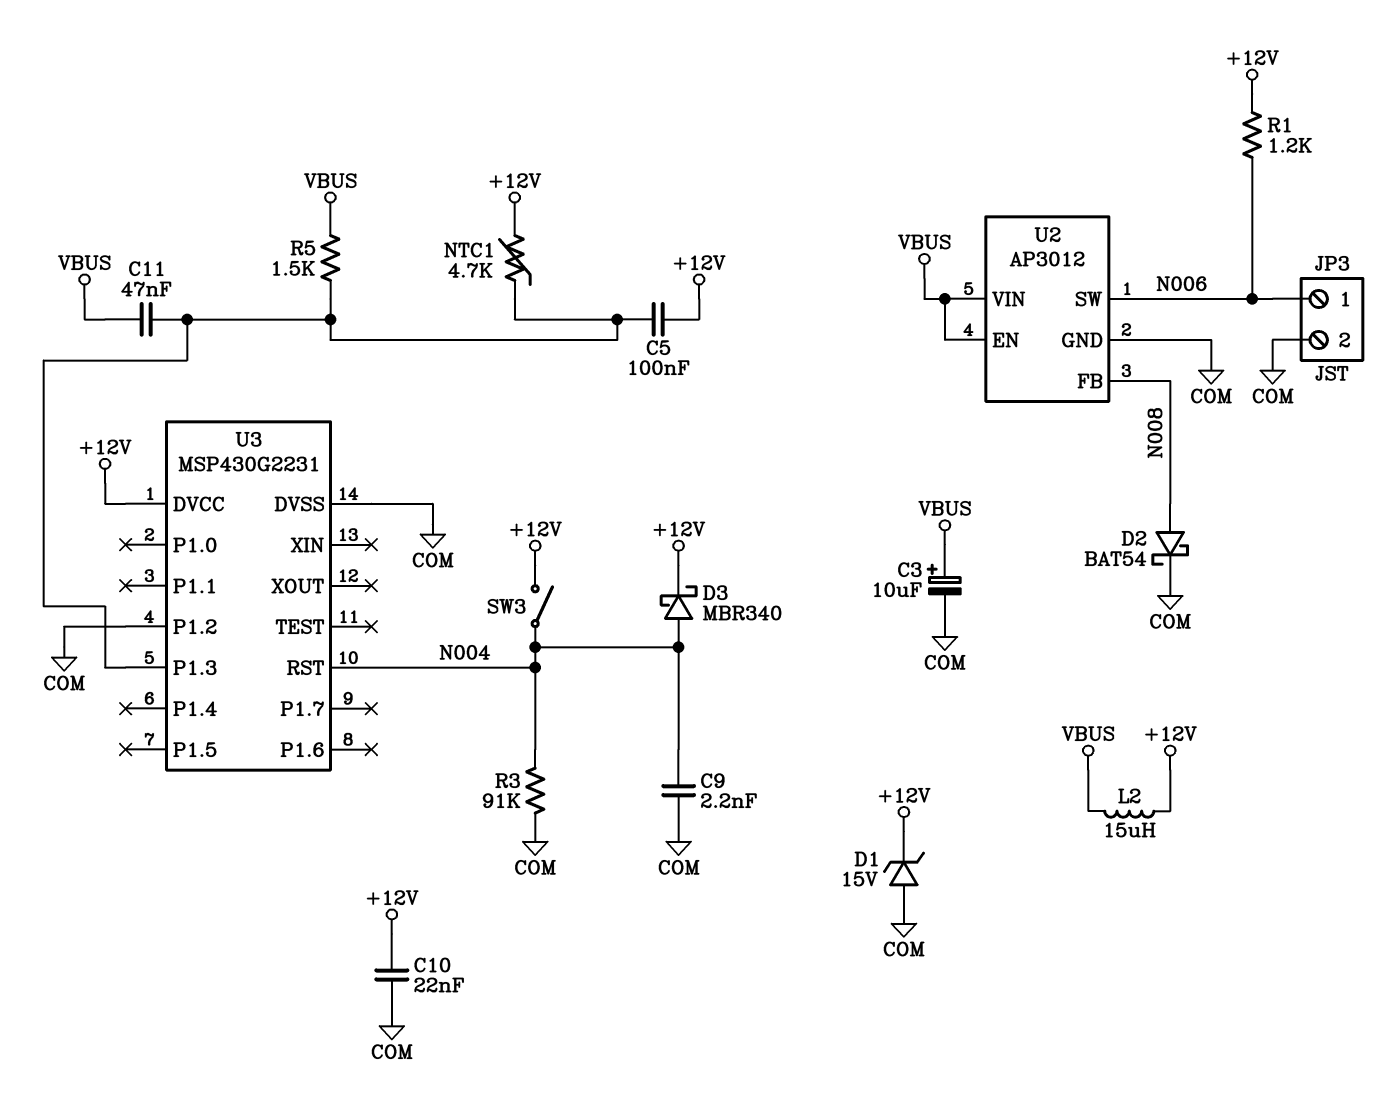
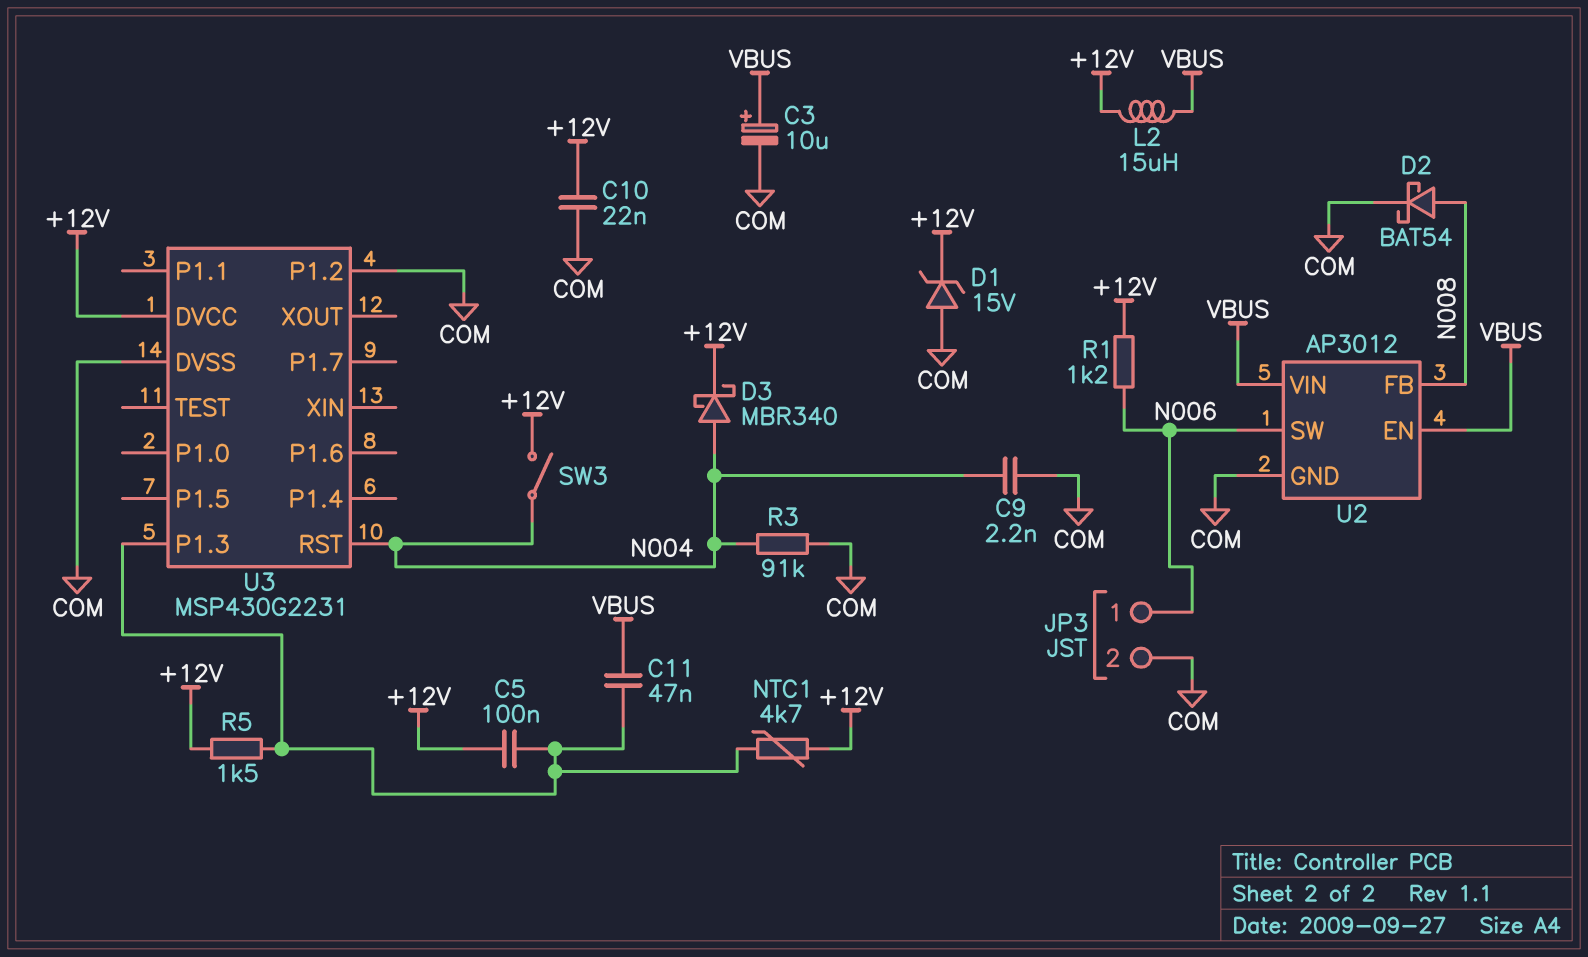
R5: 1.5k (U3/P1.3, VBUS) -> 1.5k (+12V, U3/P1.3)

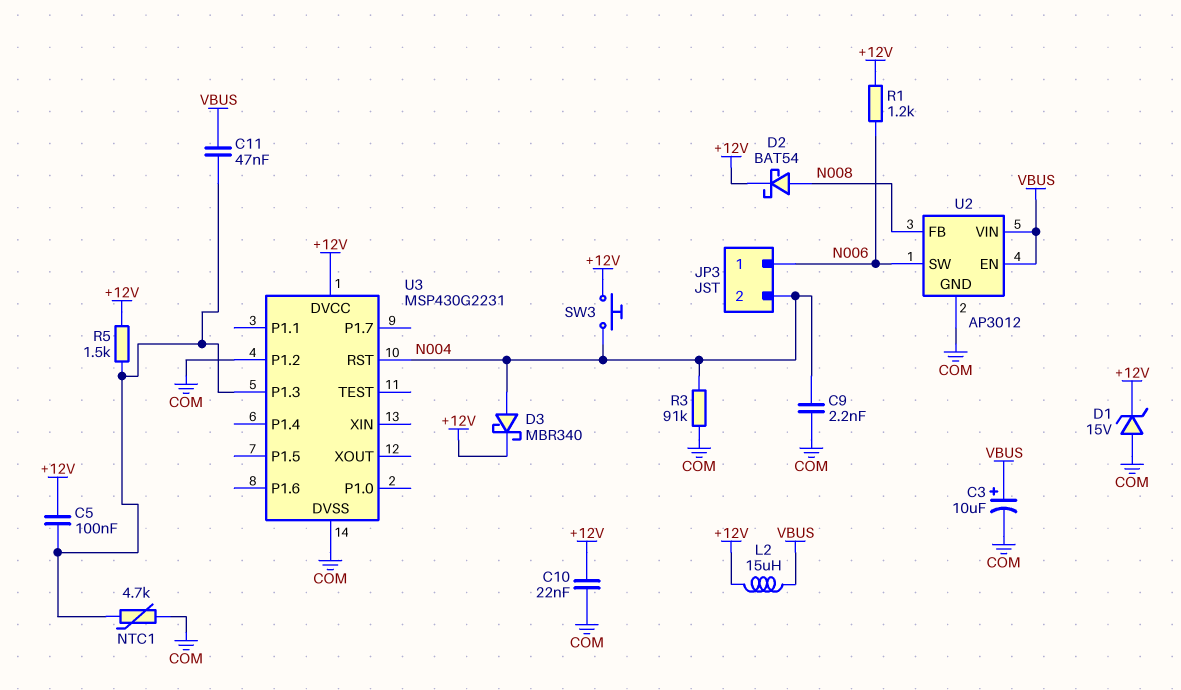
D2: schottky BAT54 (A N008, K COM) -> schottky BAT54 (A N008, K +12V)
JP3 pin 2: COM -> N004
NTC1: 4.7k (+12V, U3/P1.3) -> 4.7k (COM, U3/P1.3)
SW3: switch (+12V, N004) -> button (+12V, N004)

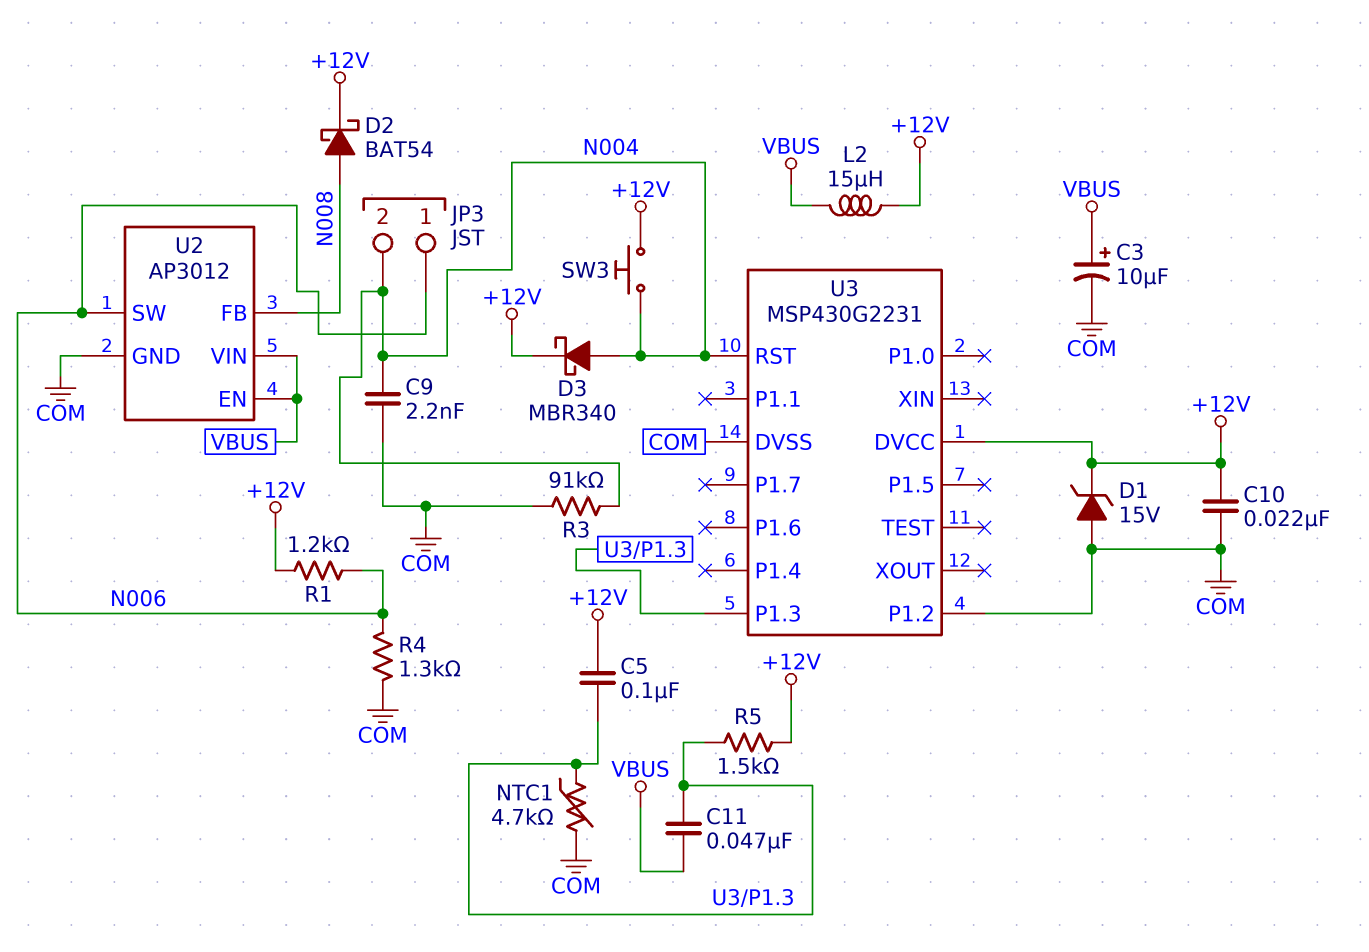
R4: none -> 1.3k (COM, N006)

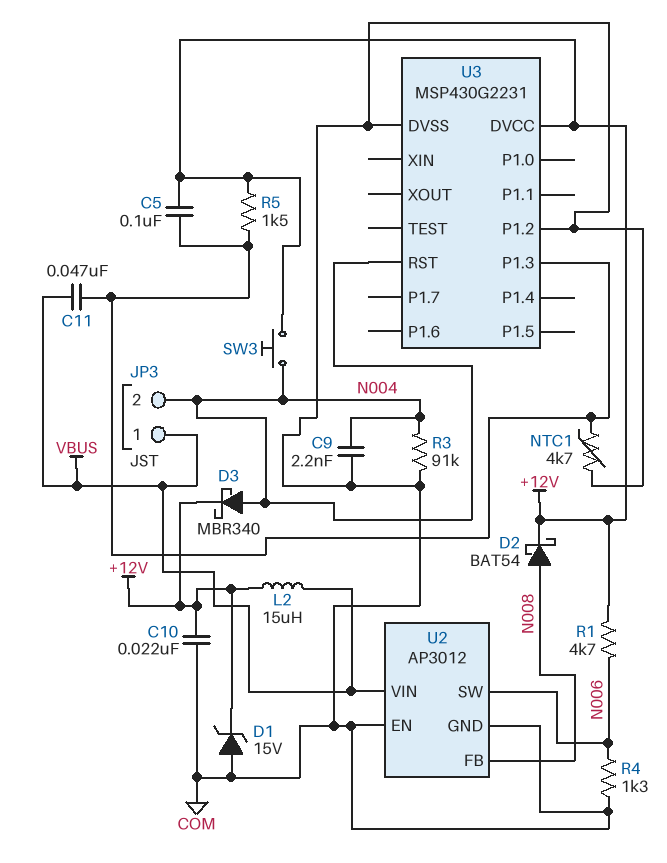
C3: 10uF (plus VBUS, minus COM) -> none
JP3 pin 1: N006 -> VBUS
R1: 1.2k (+12V, N006) -> 4.7k (+12V, N006)
U2 pin EN: VBUS -> COM

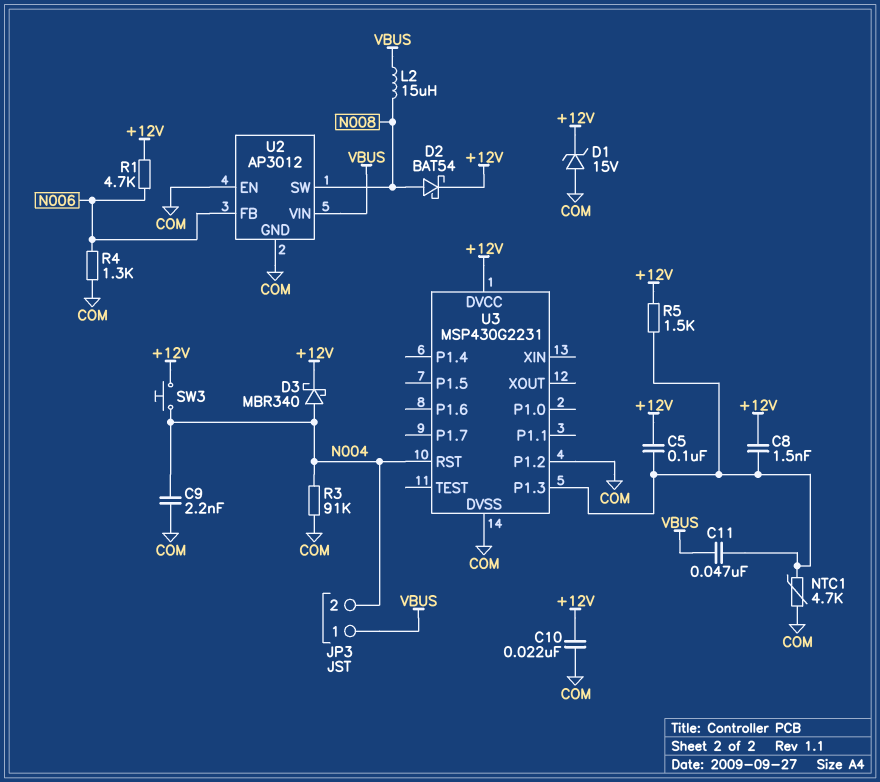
C8: none -> 1.5nF (+12V, U3/P1.3)
L2: 15uH (+12V, VBUS) -> 15uH (N008, VBUS)
U2 pin FB: N008 -> N006
U2 pin SW: N006 -> N008

